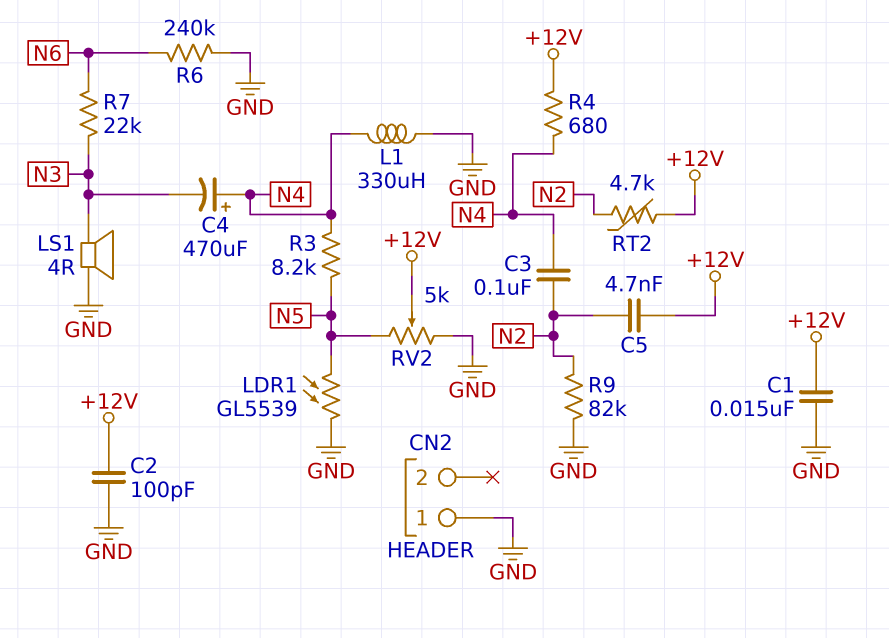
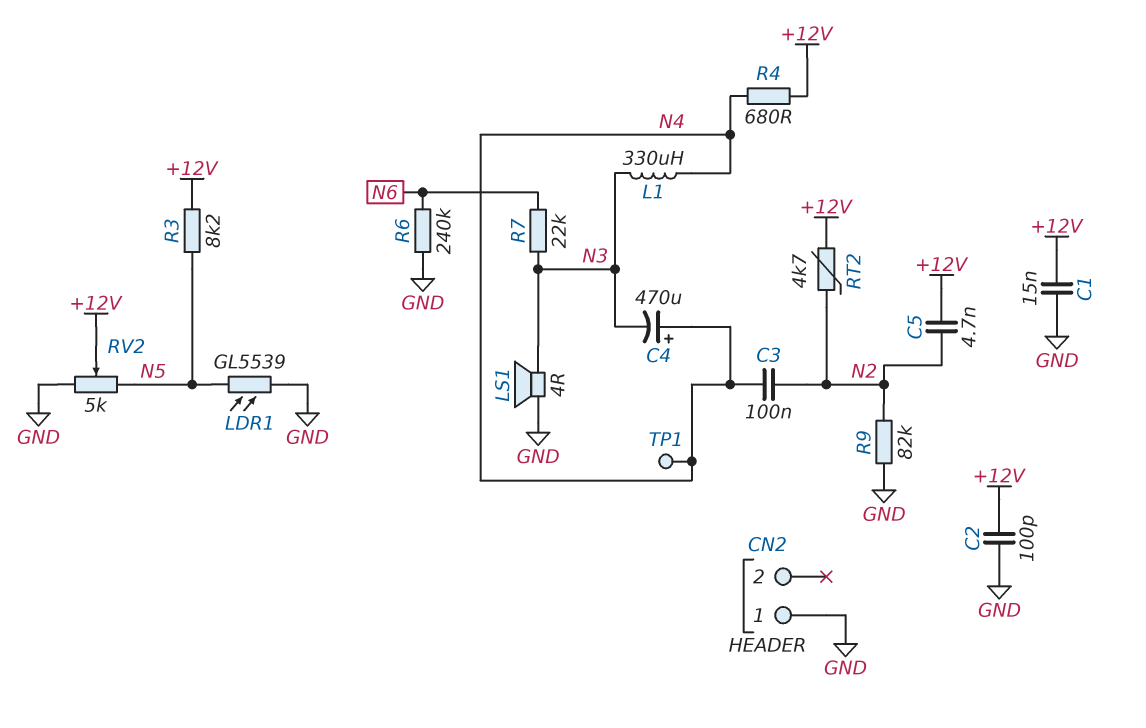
L1: 330uH (GND, N4) -> 330uH (N3, N4)
R3: 8.2k (N4, N5) -> 8.2k (+12V, N5)
TP1: none -> test point (N4)

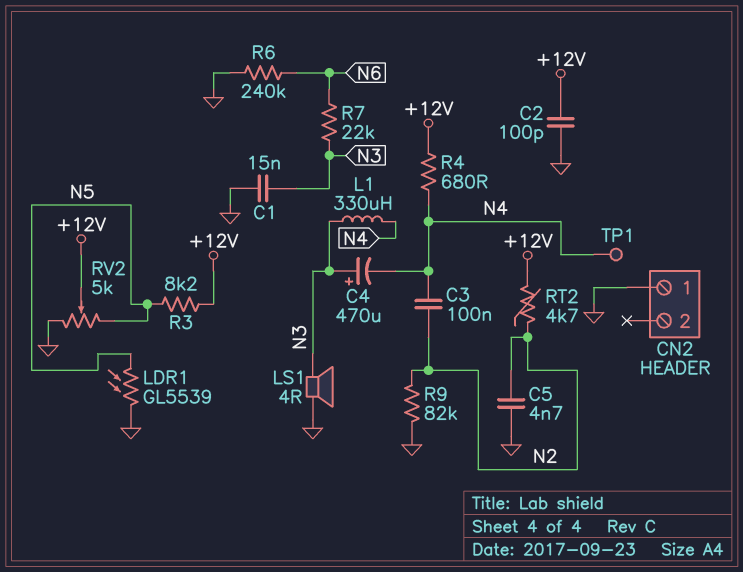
C1: 15nF (+12V, GND) -> 15nF (GND, N3)
C4: 470uF (plus N4, minus N3) -> 470uF (plus N3, minus N4)
C5: 4.7nF (+12V, N2) -> 4.7nF (GND, N2)

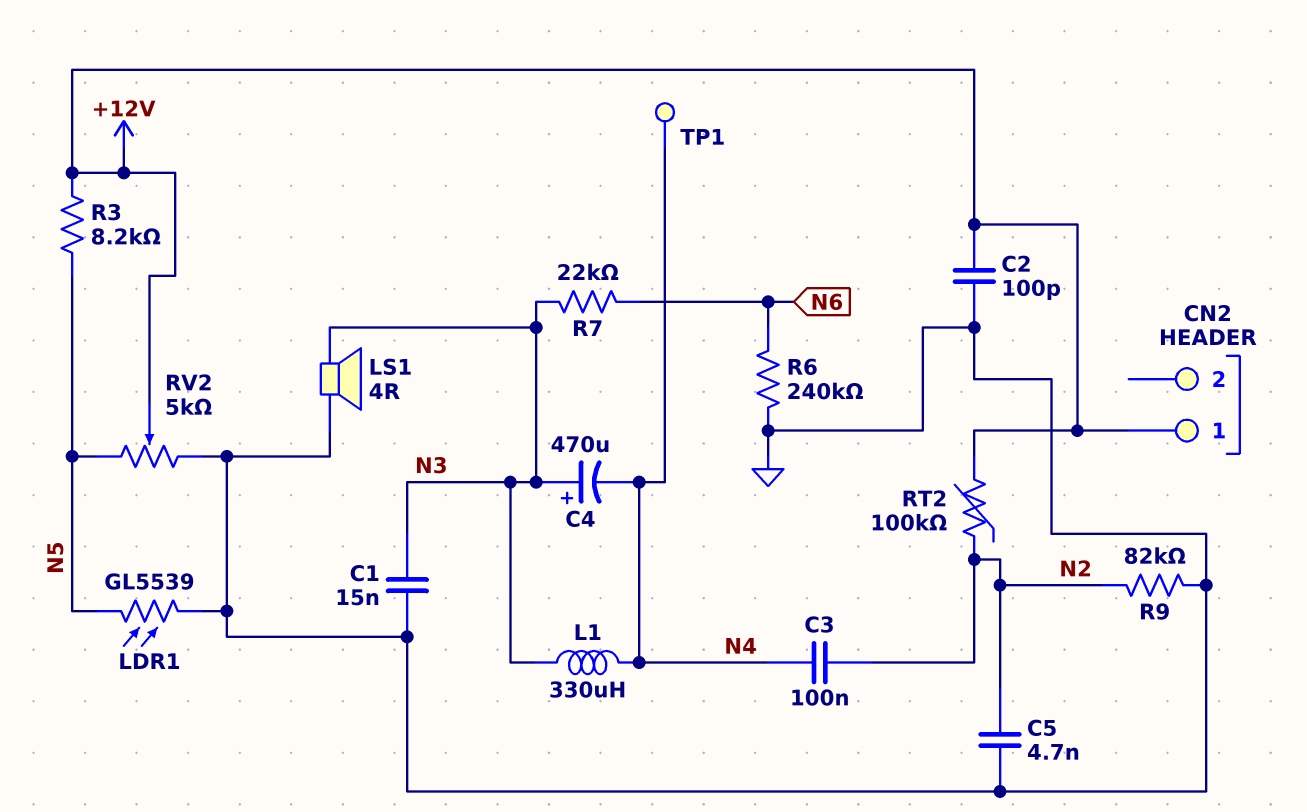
CN2 pin 1: GND -> +12V
R4: 680 (+12V, N4) -> none
RT2: 4.7k (+12V, N2) -> 100k (+12V, N2)

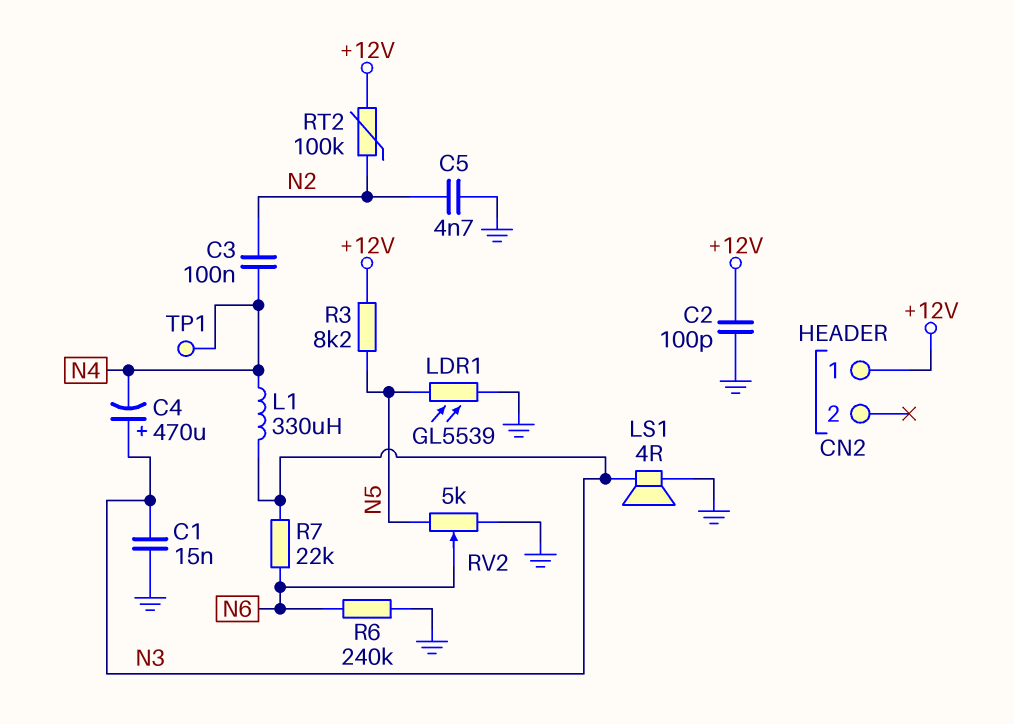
R9: 82k (GND, N2) -> none
RV2: 5k (GND, N5, wiper +12V) -> 5k (GND, N5, wiper N6)

